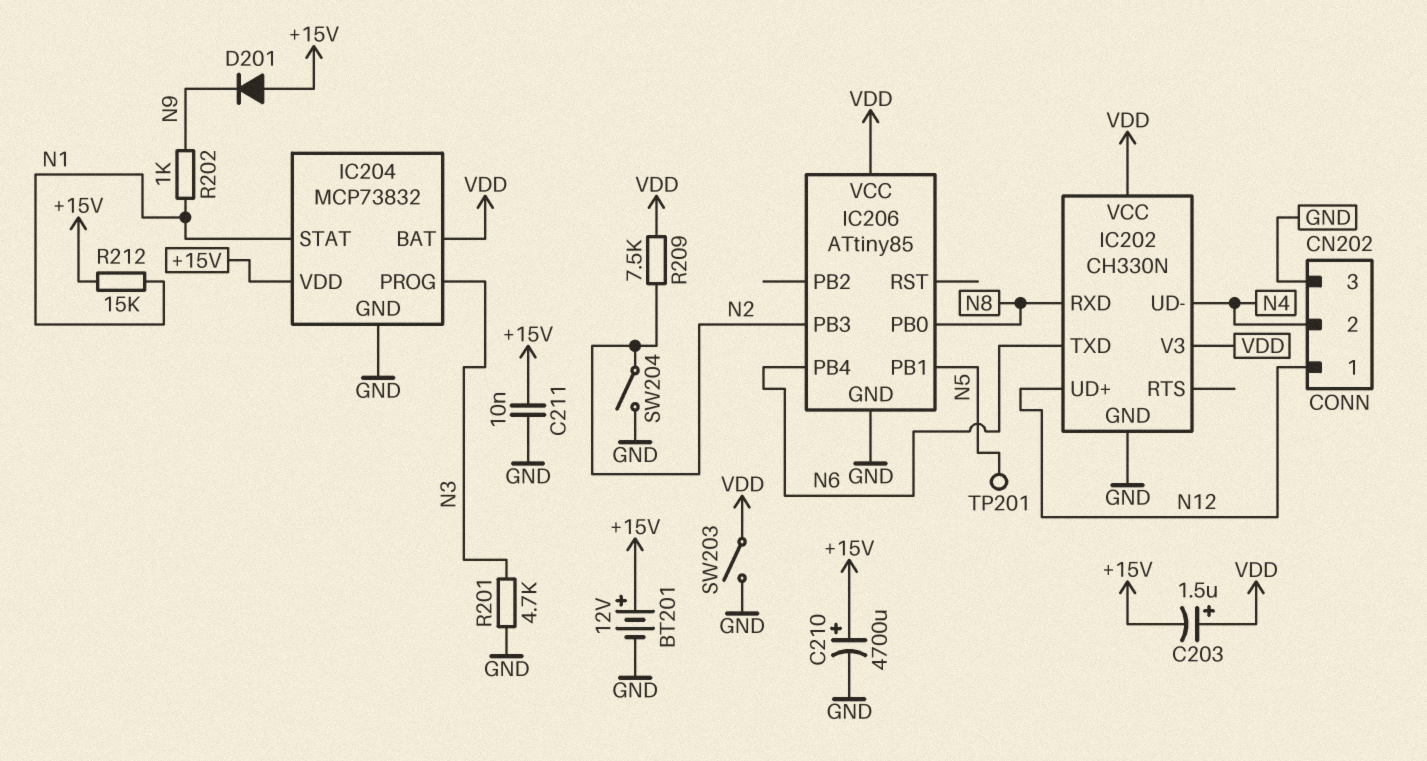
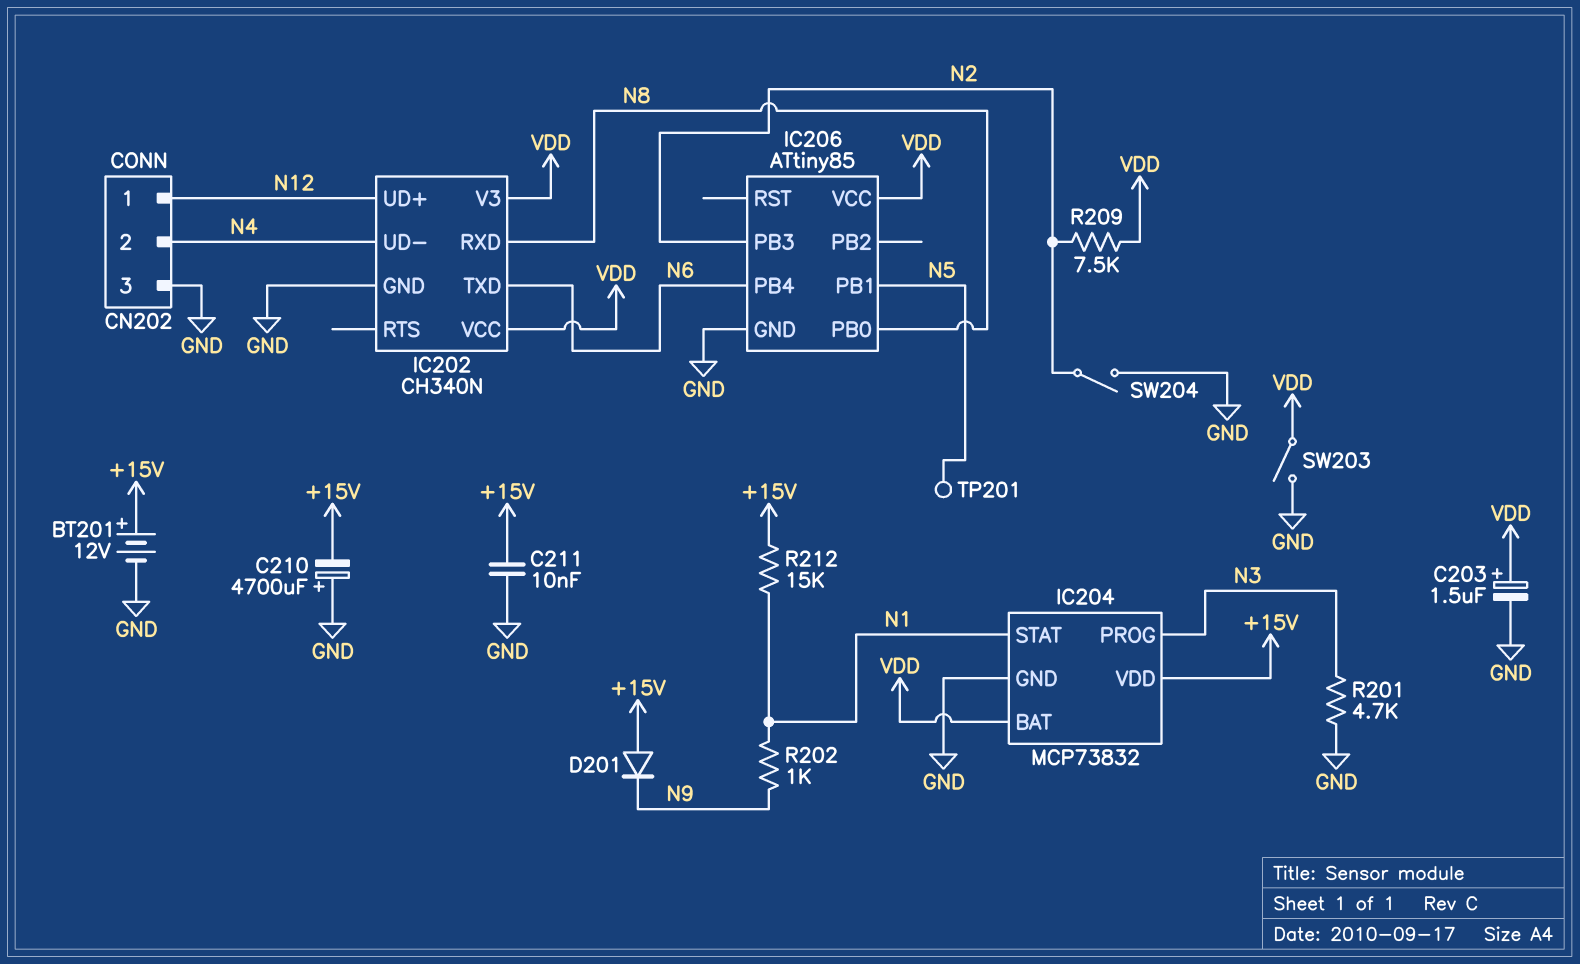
C203: 1.5uF (plus VDD, minus +15V) -> 1.5uF (plus VDD, minus GND)
C210: 4700uF (plus +15V, minus GND) -> 4700uF (plus GND, minus +15V)
IC202: CH330N -> CH340N

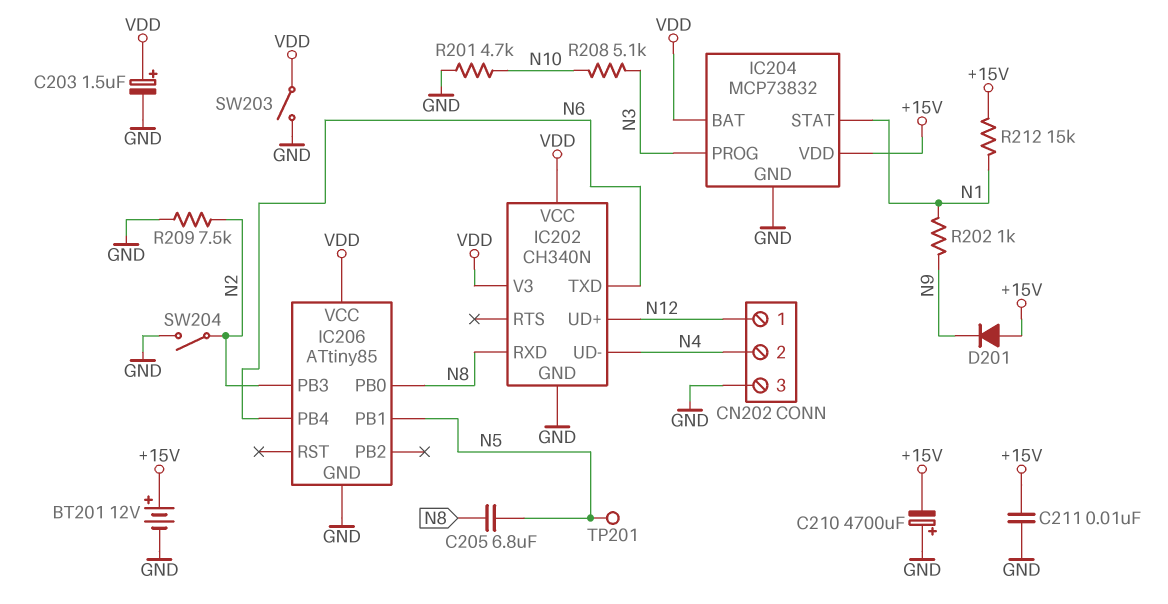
C205: none -> 6.8uF (N5, N8)
R201: 4.7k (GND, N3) -> 4.7k (GND, N10)
R208: none -> 5.1k (N3, N10)
R209: 7.5k (N2, VDD) -> 7.5k (GND, N2)

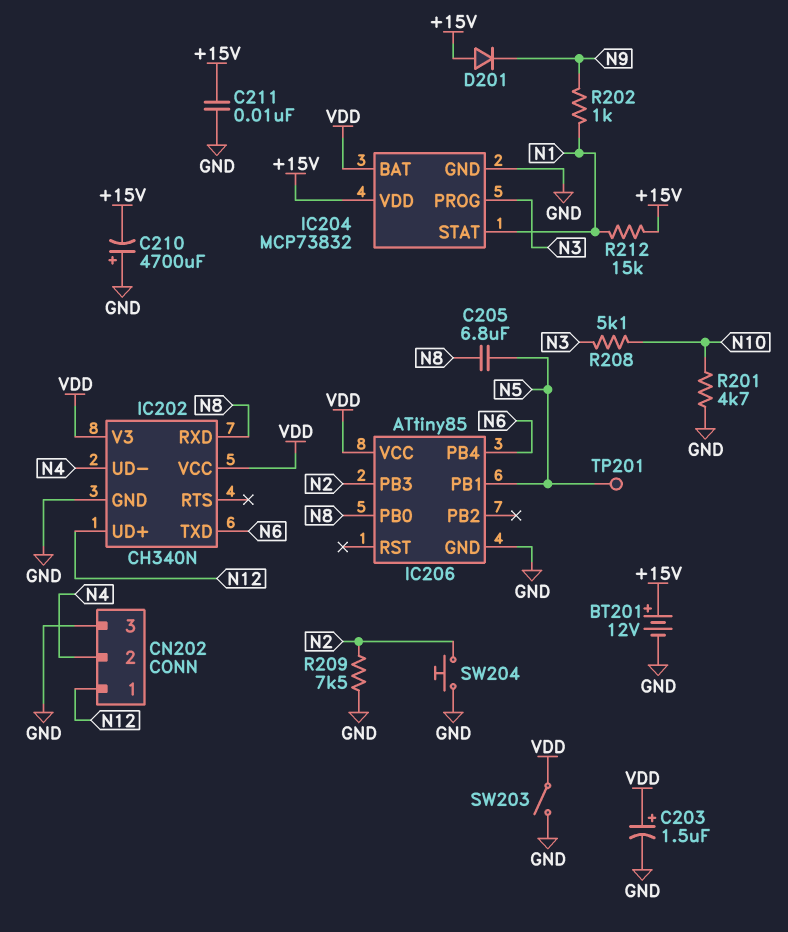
SW204: switch (GND, N2) -> button (GND, N2)

